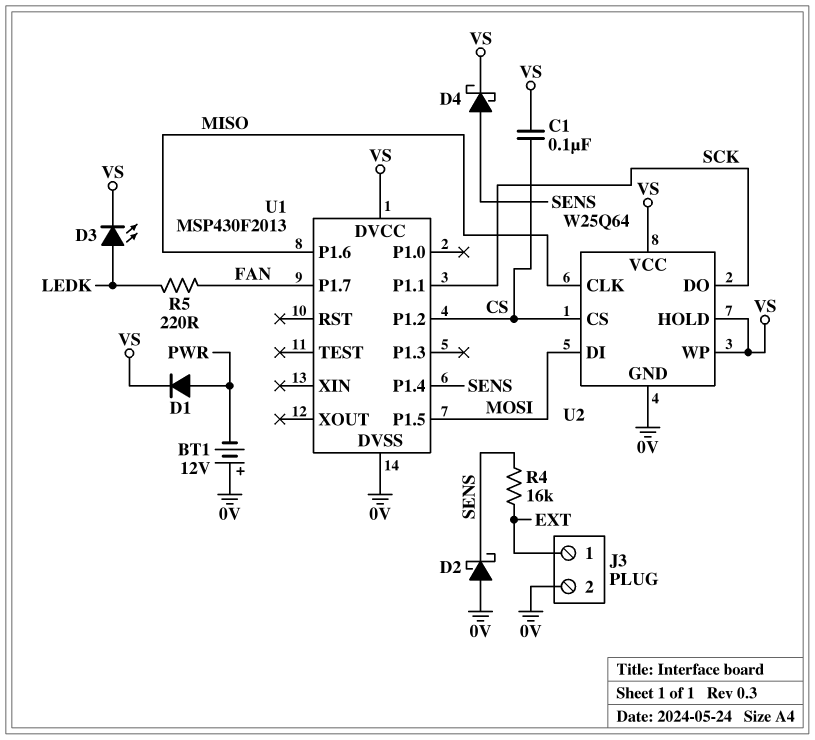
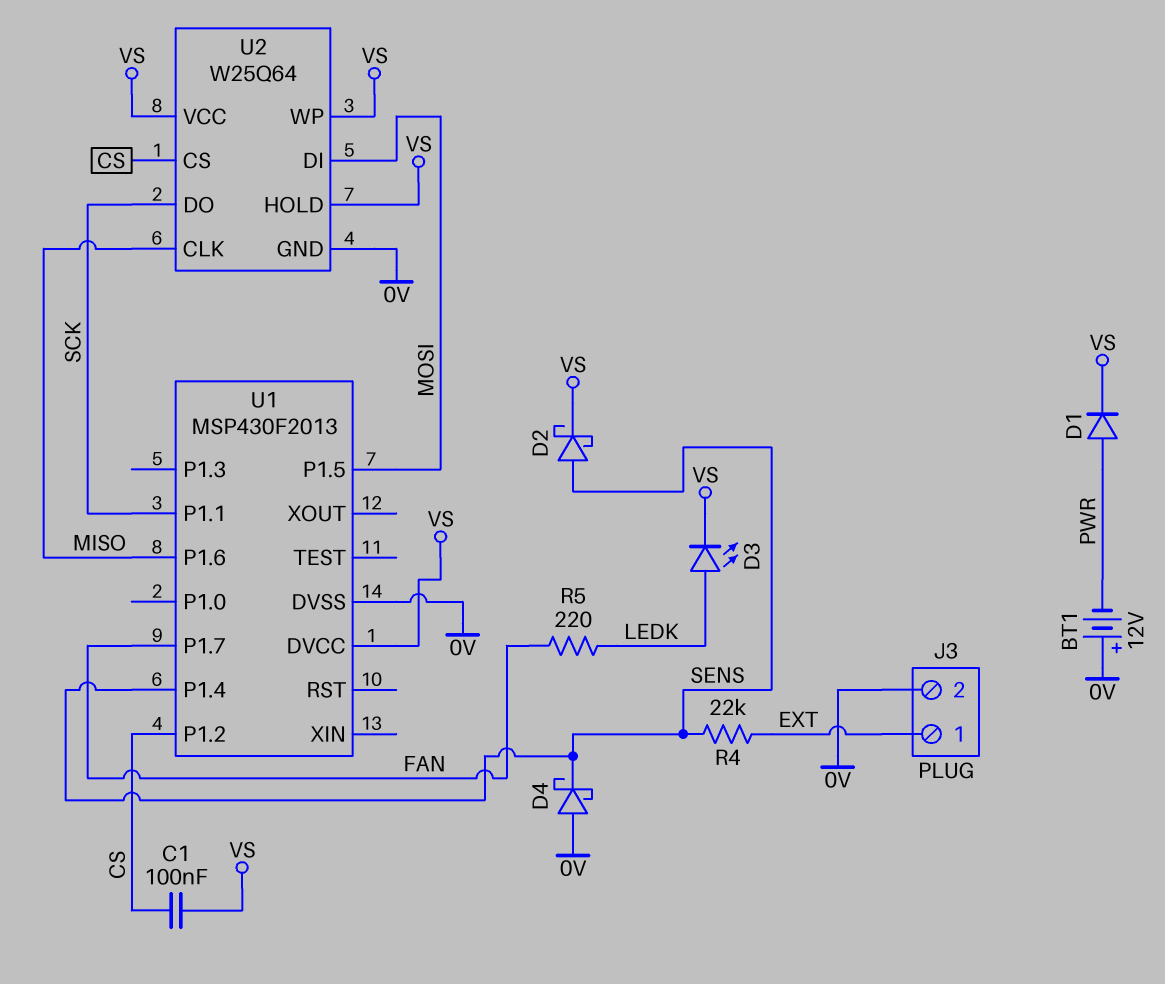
D2: schottky (A 0V, K SENS) -> schottky (A SENS, K VS)
D4: schottky (A SENS, K VS) -> schottky (A 0V, K SENS)
R4: 16k (EXT, SENS) -> 22k (EXT, SENS)

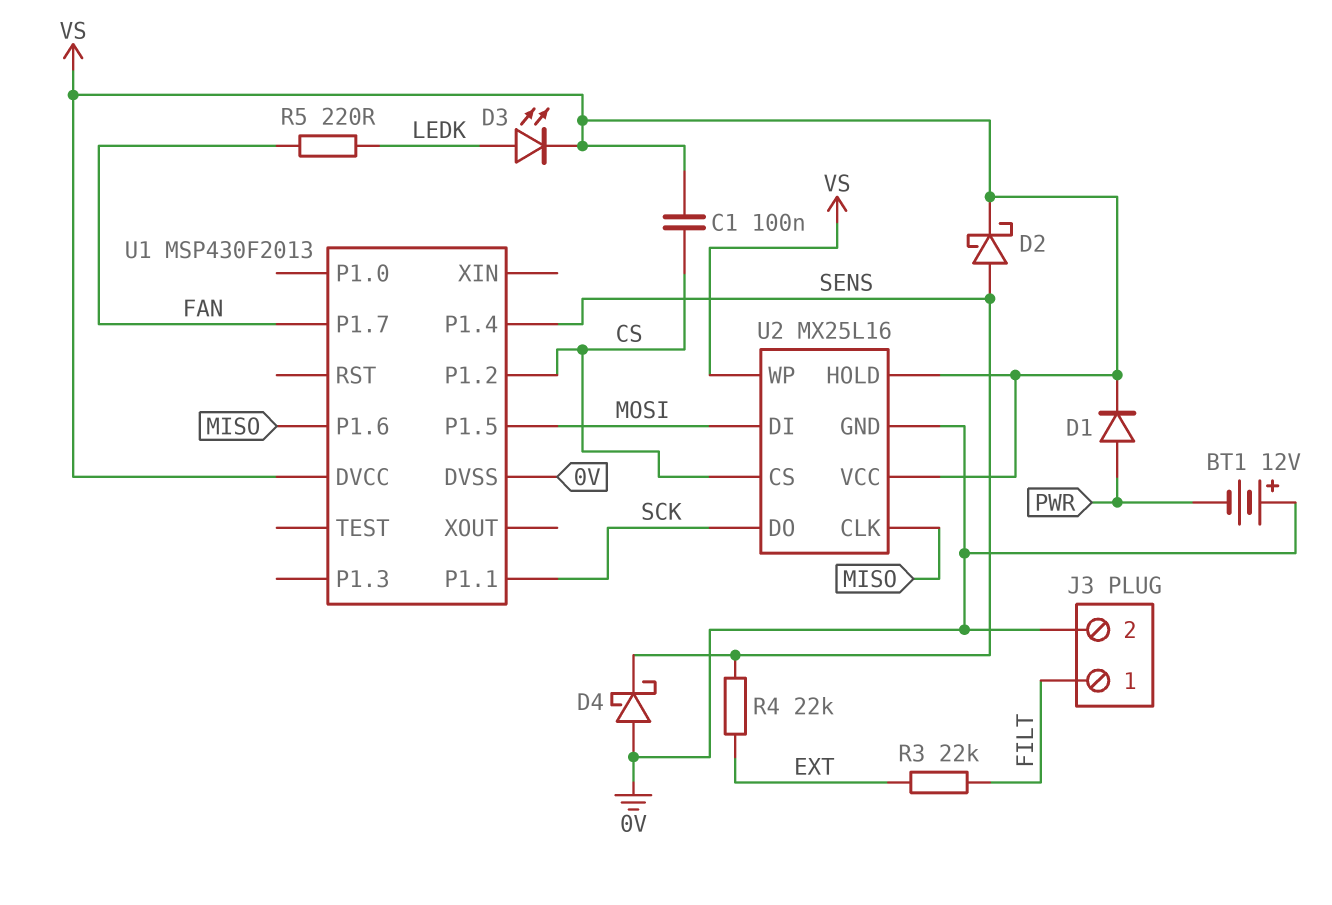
J3 pin 1: EXT -> FILT
R3: none -> 22k (EXT, FILT)
U2: W25Q64 -> MX25L16

